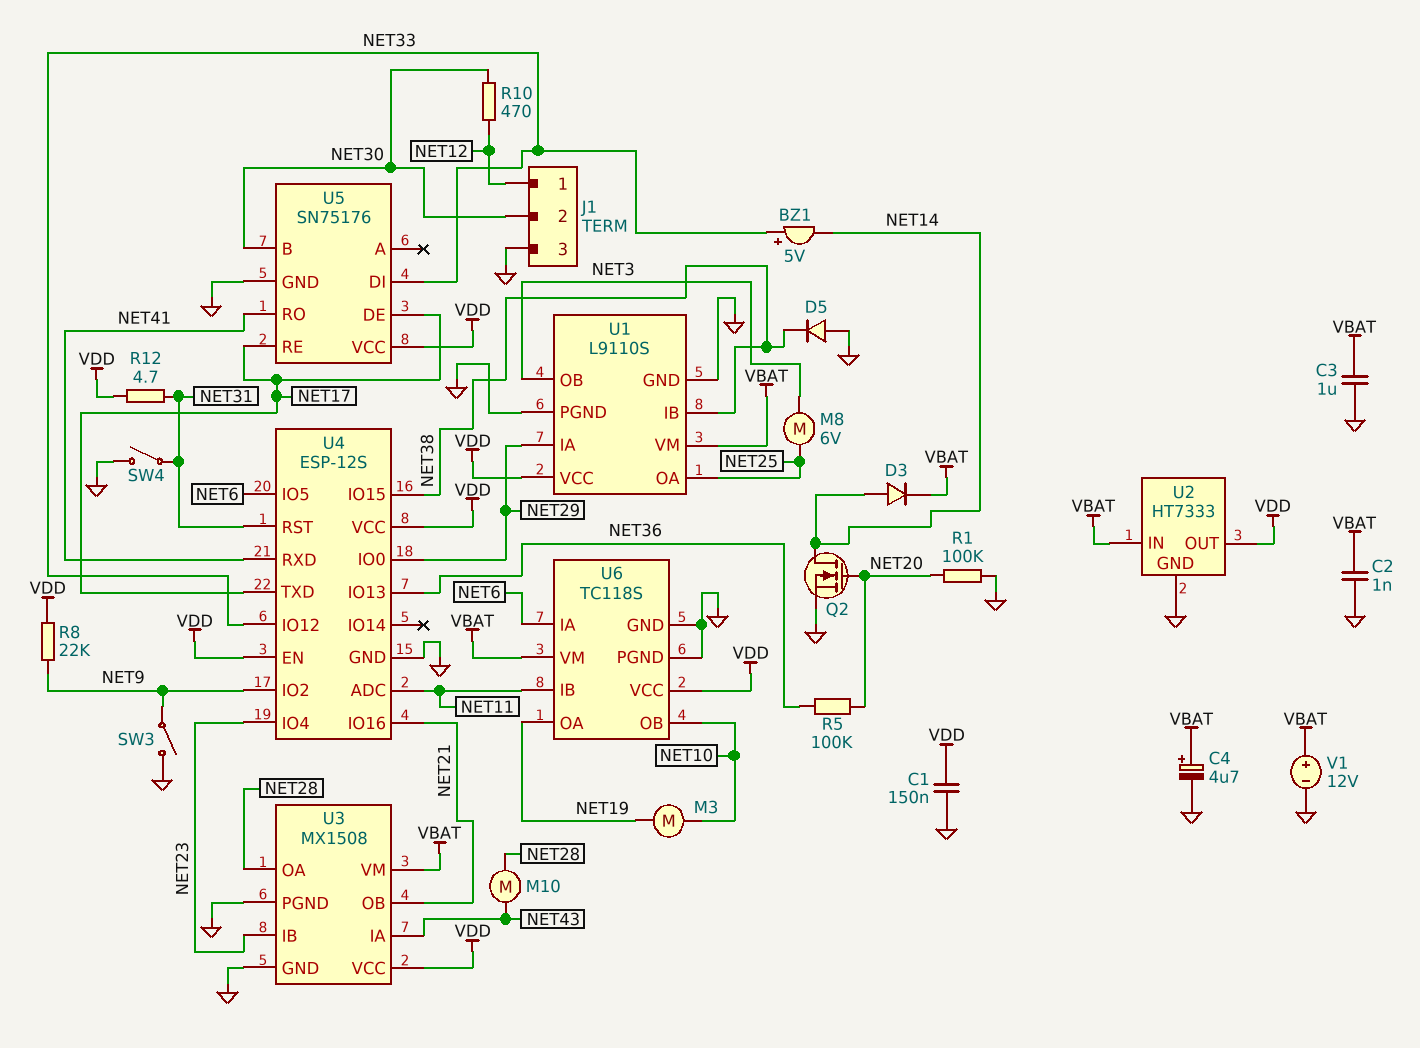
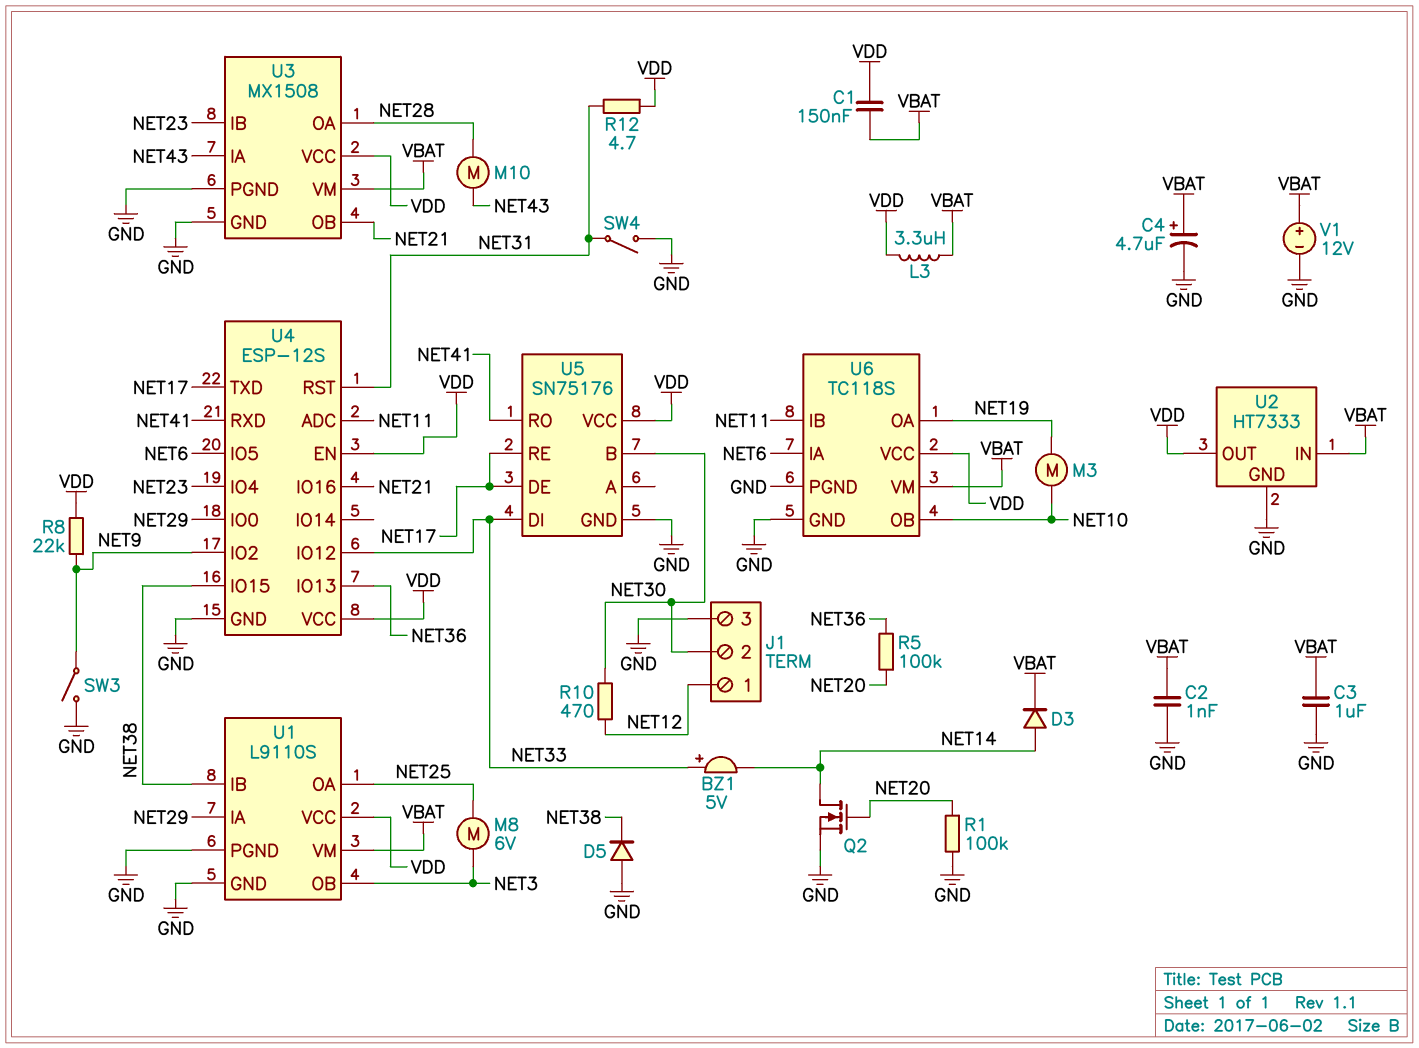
C1: 150nF (GND, VDD) -> 150nF (VBAT, VDD)
L3: none -> 3.3uH (VBAT, VDD)

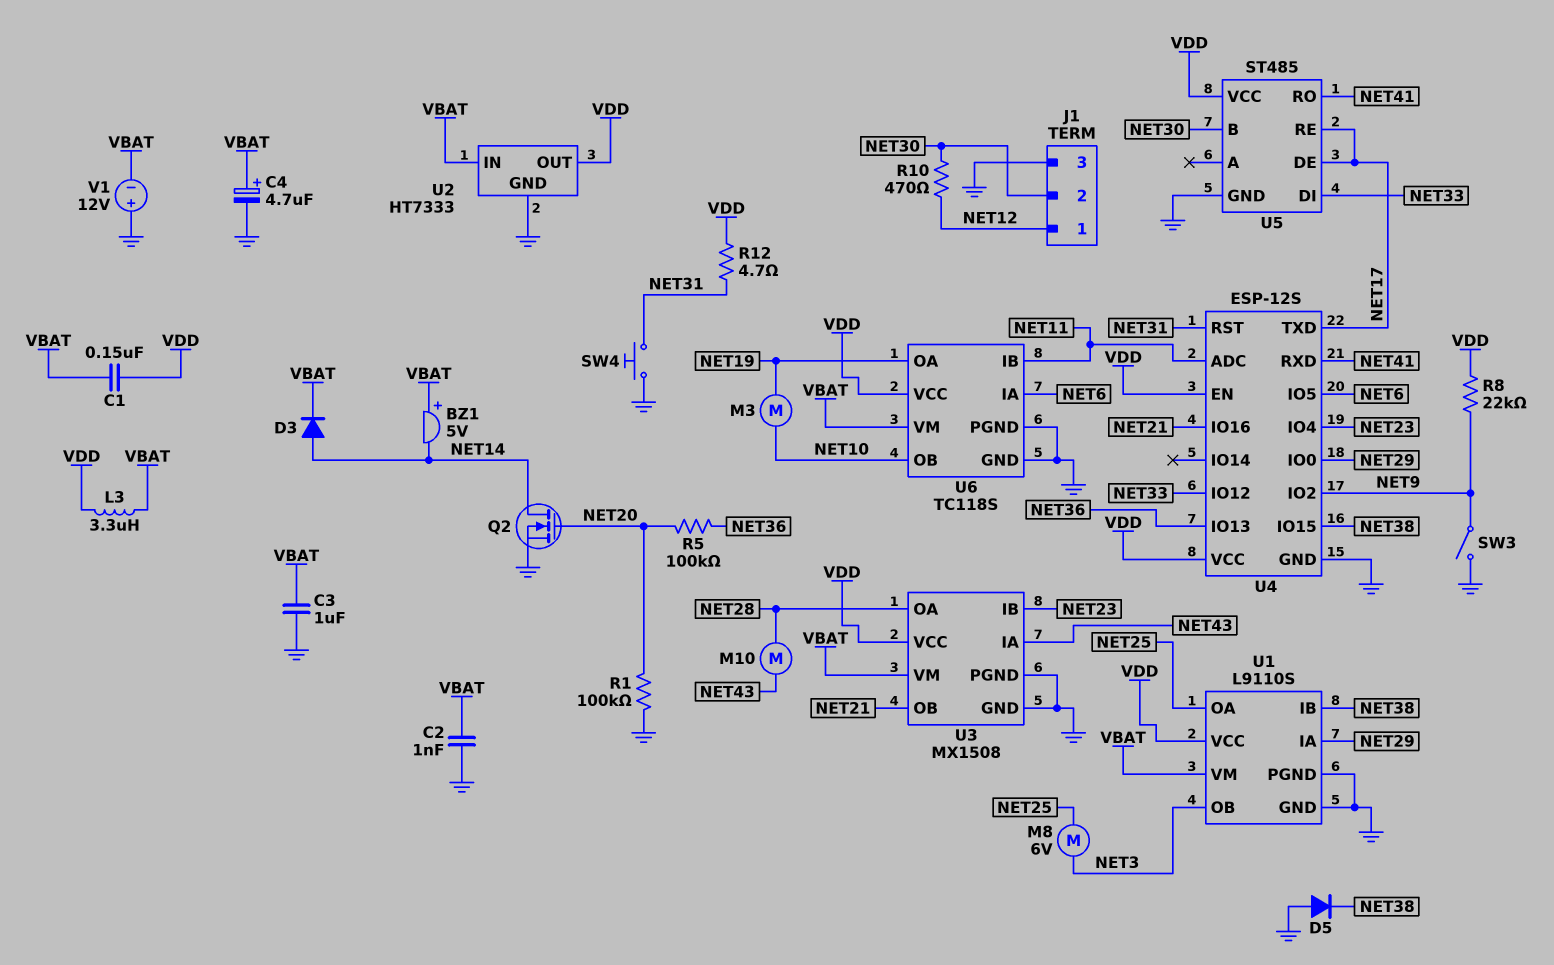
BZ1: buzzer 5V (plus NET33, minus NET14) -> buzzer 5V (plus VBAT, minus NET14)
SW4: switch (GND, NET31) -> button (GND, NET31)
U5: SN75176 -> ST485
V1: 12V (plus VBAT, minus GND) -> 12V (plus GND, minus VBAT)

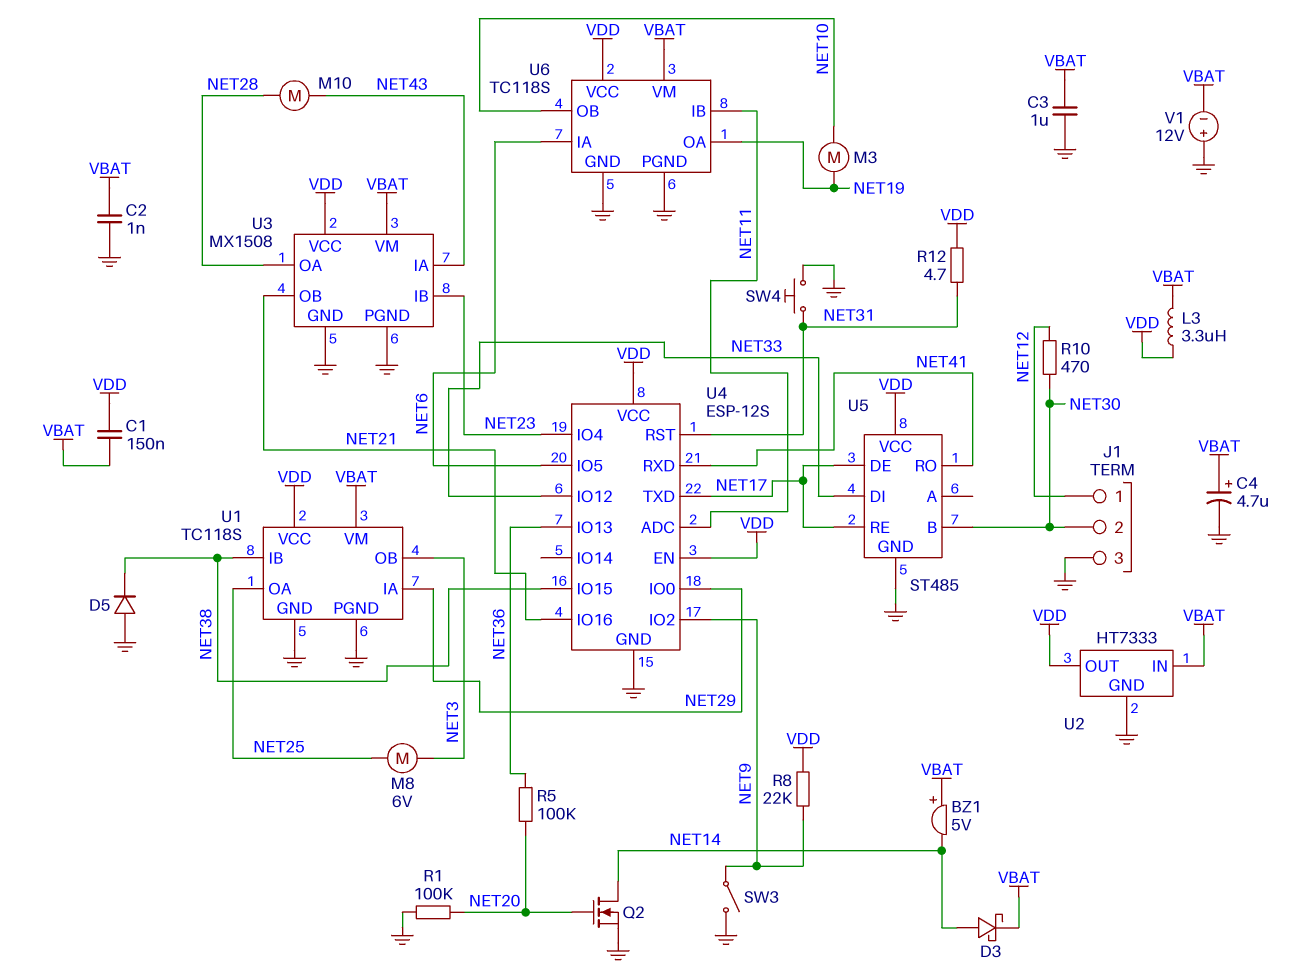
D3: diode (A NET14, K VBAT) -> schottky (A NET14, K VBAT)
U1: L9110S -> TC118S

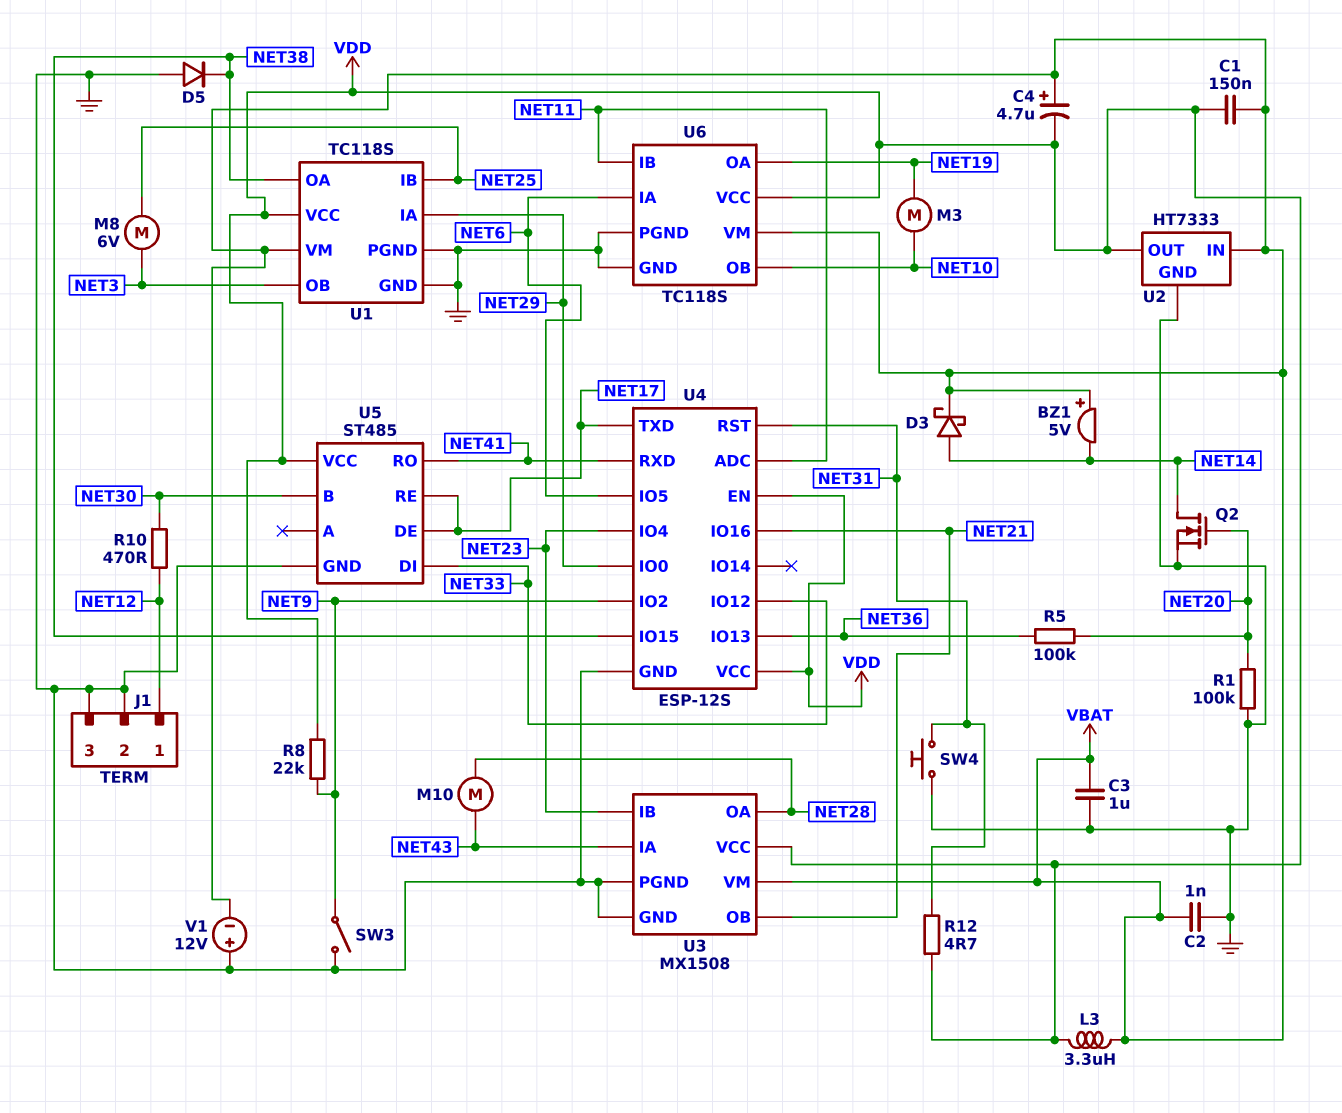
C4: 4.7uF (plus VBAT, minus GND) -> 4.7uF (plus VBAT, minus VDD)
J1 pin 2: NET30 -> GND
U1 pin IB: NET38 -> NET25
U1 pin OA: NET25 -> NET38

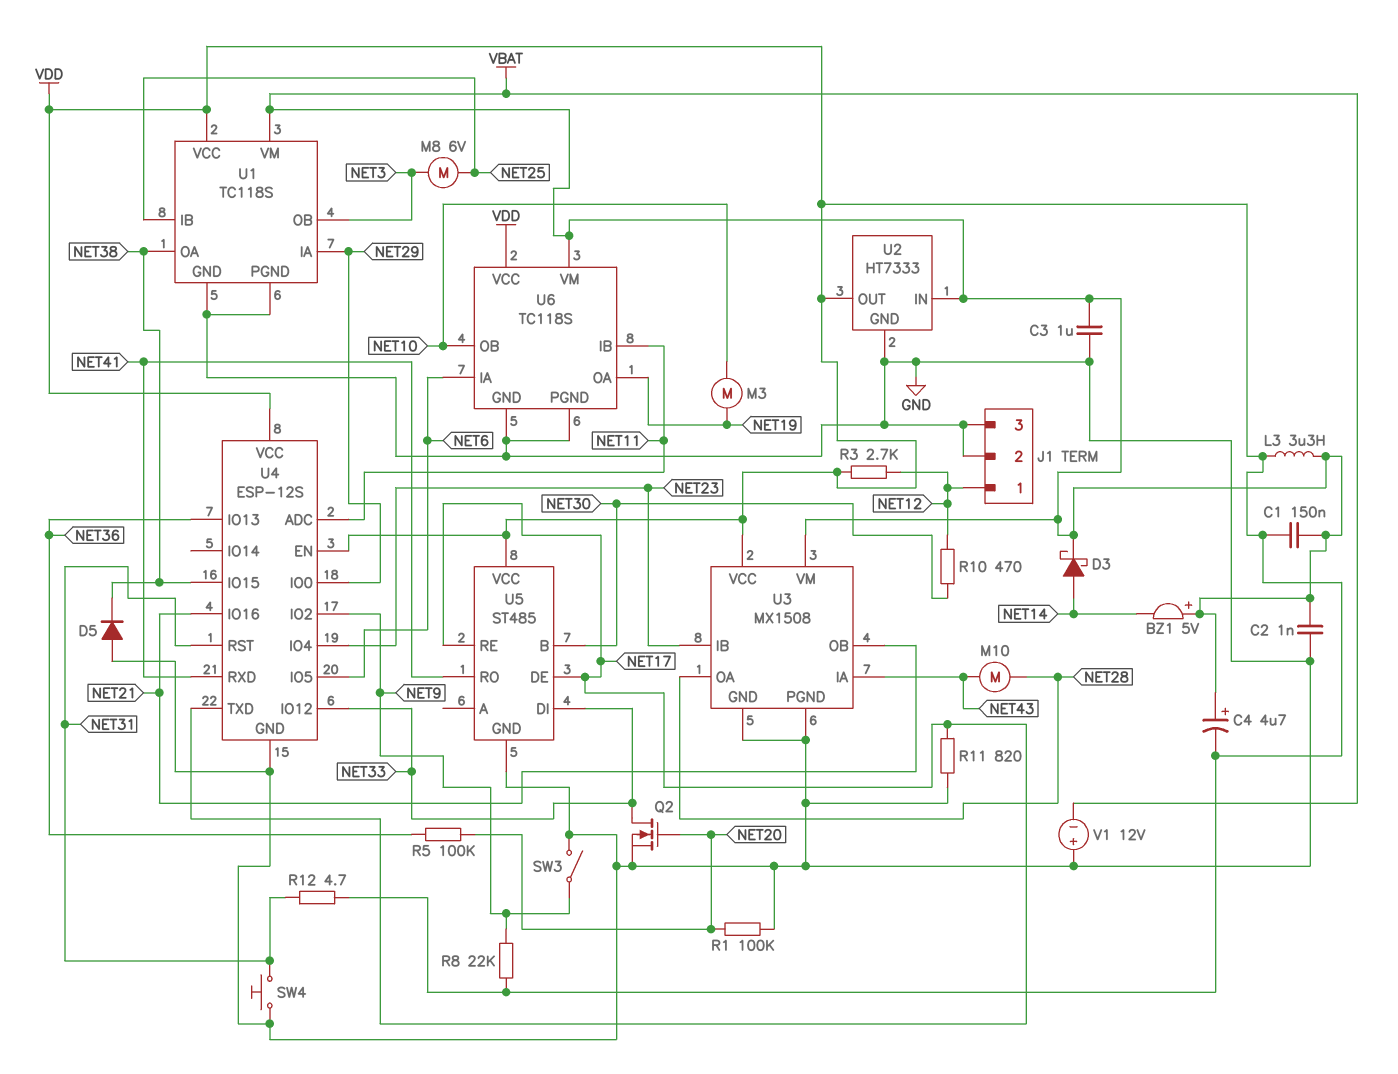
Q2: NMOS (G NET20, D NET14, S GND) -> NMOS (G NET20, D NET33, S GND)
R3: none -> 2.7k (NET12, VDD)
R11: none -> 820 (GND, NET17)

